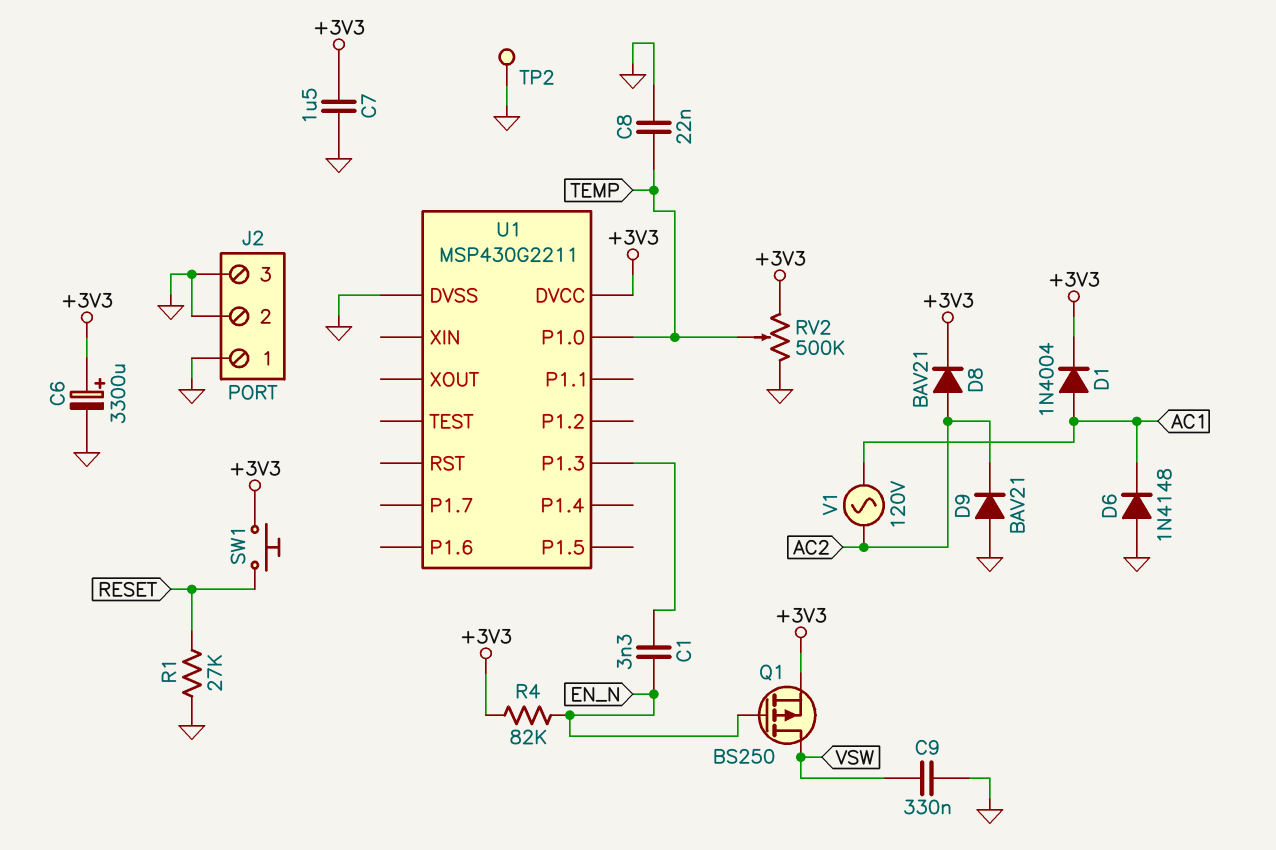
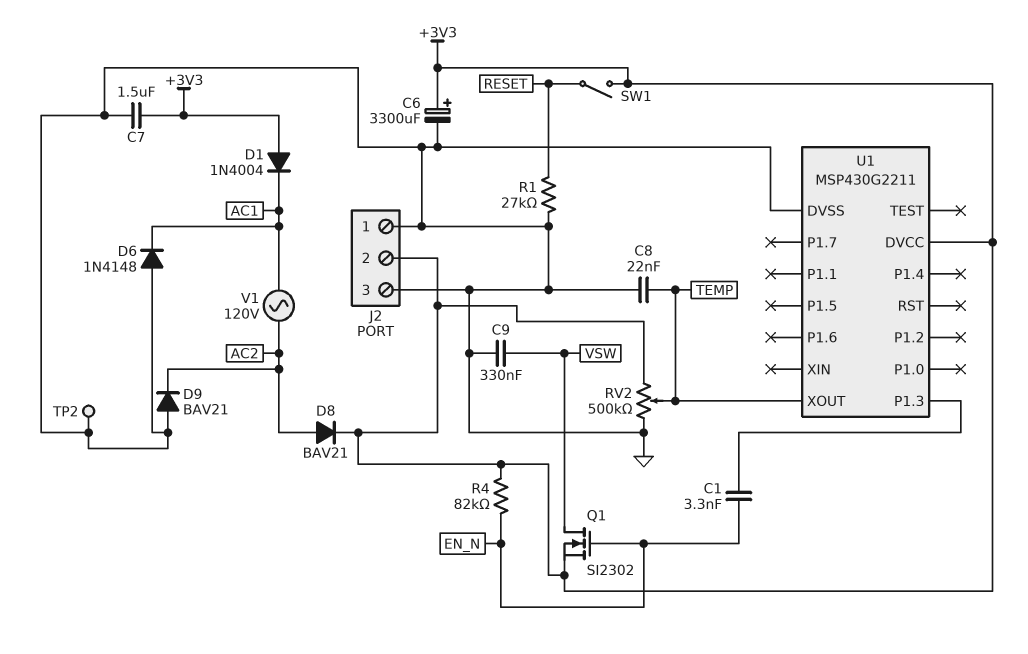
D1: diode 1N4004 (A AC1, K +3V3) -> diode 1N4004 (A +3V3, K AC1)
J2 pin 2: GND -> +3V3
Q1: PMOS BS250 (G EN_N, D VSW, S +3V3) -> NMOS SI2302 (G EN_N, D VSW, S +3V3)
SW1: button (+3V3, RESET) -> switch (+3V3, RESET)
U1 pin P1.0: TEMP -> none
U1 pin XOUT: none -> TEMP

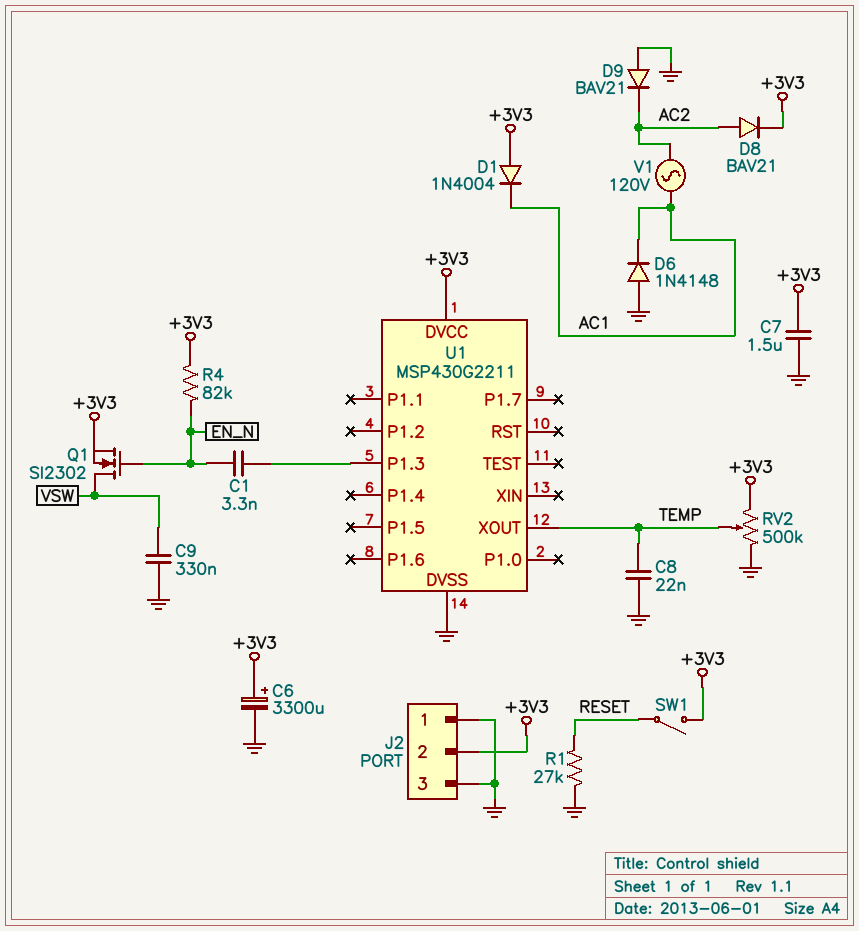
TP2: test point (GND) -> none

